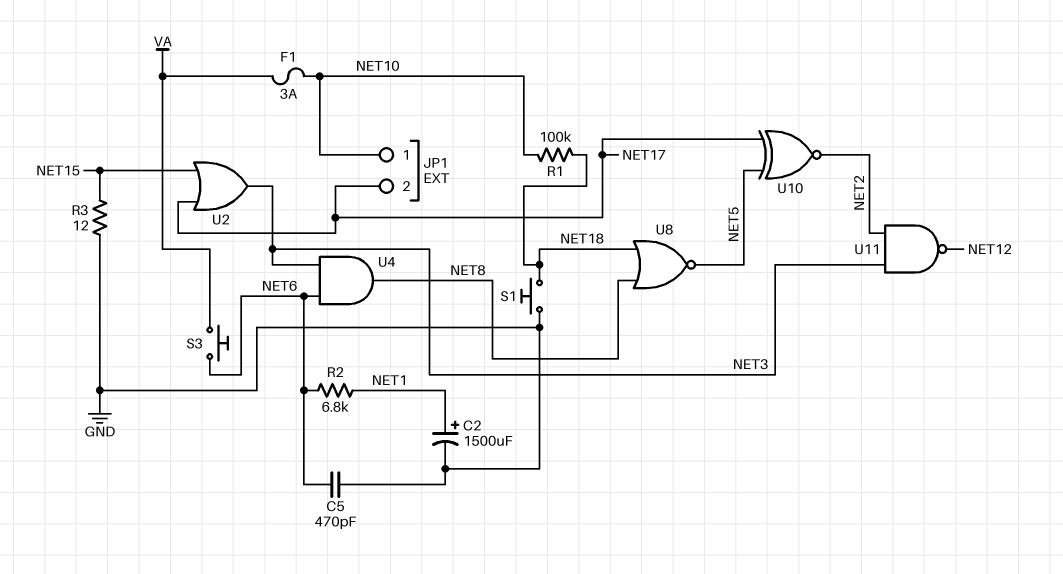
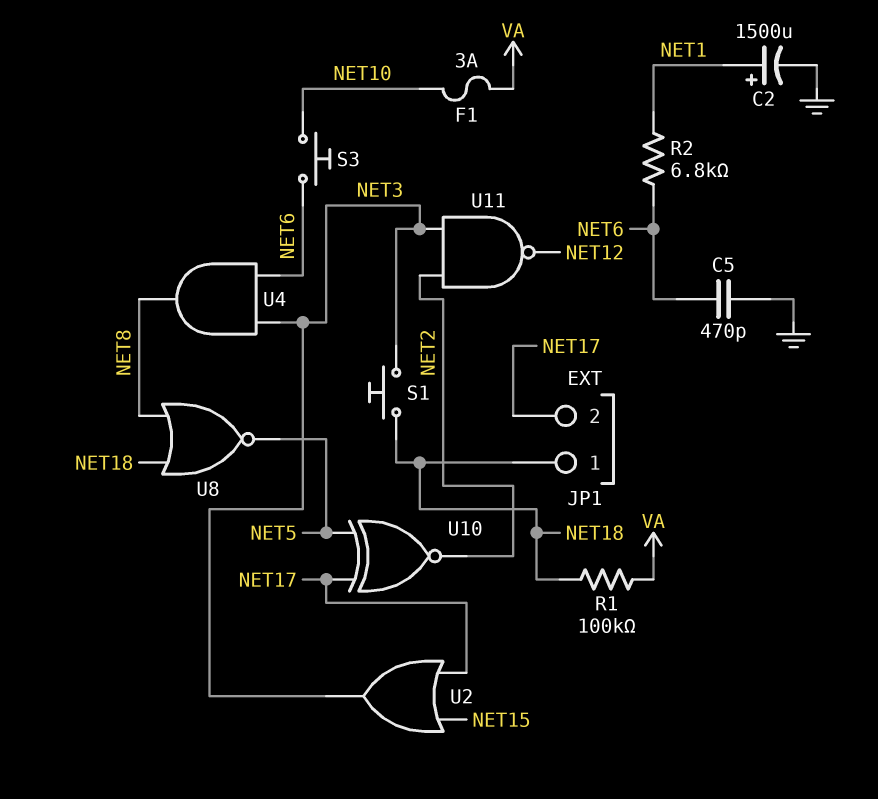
JP1 pin 1: NET10 -> NET18
R1: 100k (NET10, NET18) -> 100k (NET18, VA)
R3: 12 (GND, NET15) -> none
S1: button (GND, NET18) -> button (NET3, NET18)
S3: button (NET6, VA) -> button (NET6, NET10)

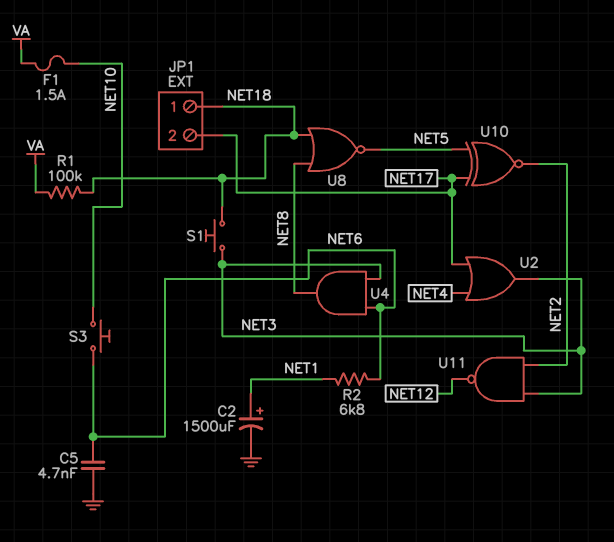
C5: 470pF (GND, NET6) -> 4.7nF (GND, NET6)
F1: 3A (NET10, VA) -> 1.5A (NET10, VA)
U2: OR (in NET15, in NET17, out NET3) -> OR (in NET4, in NET17, out NET3)

